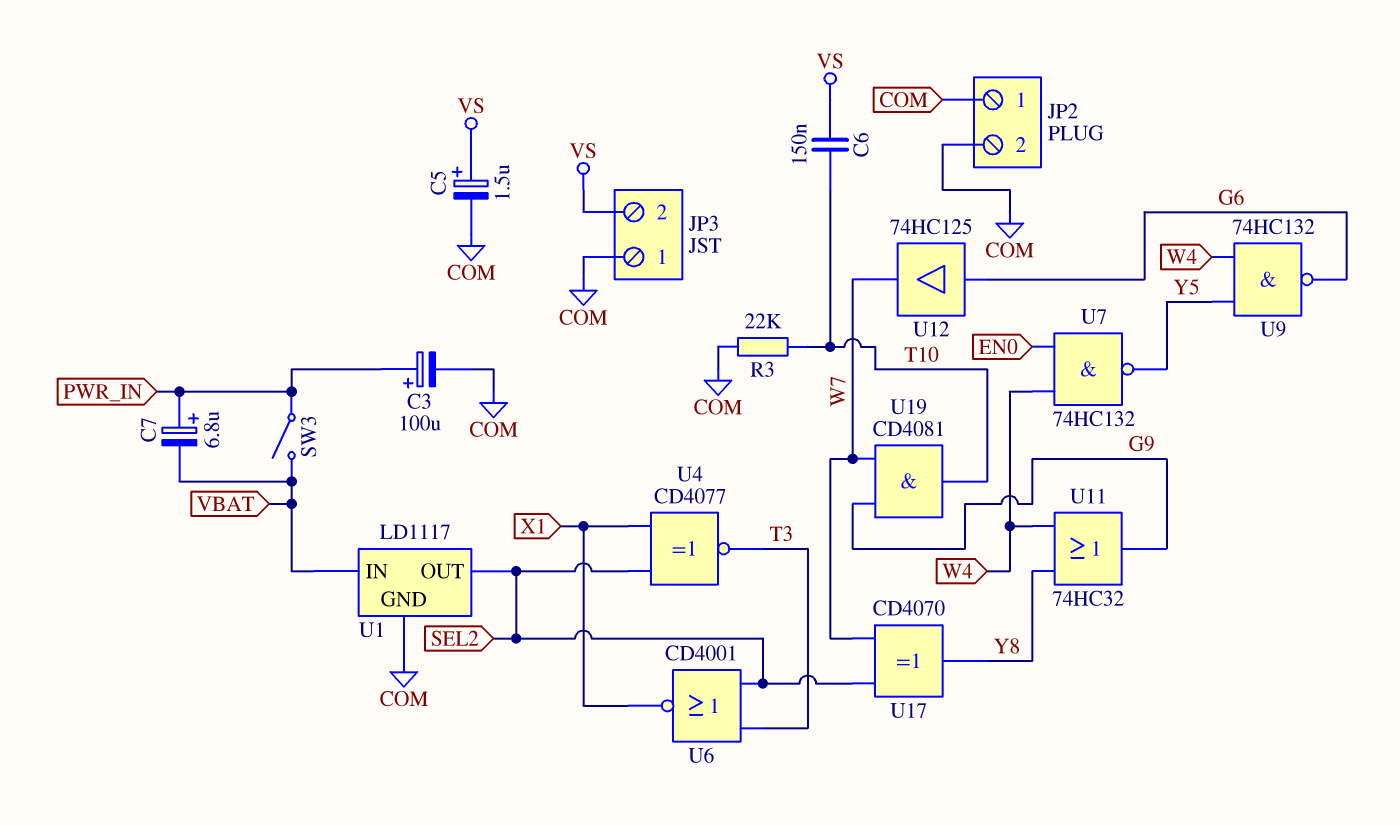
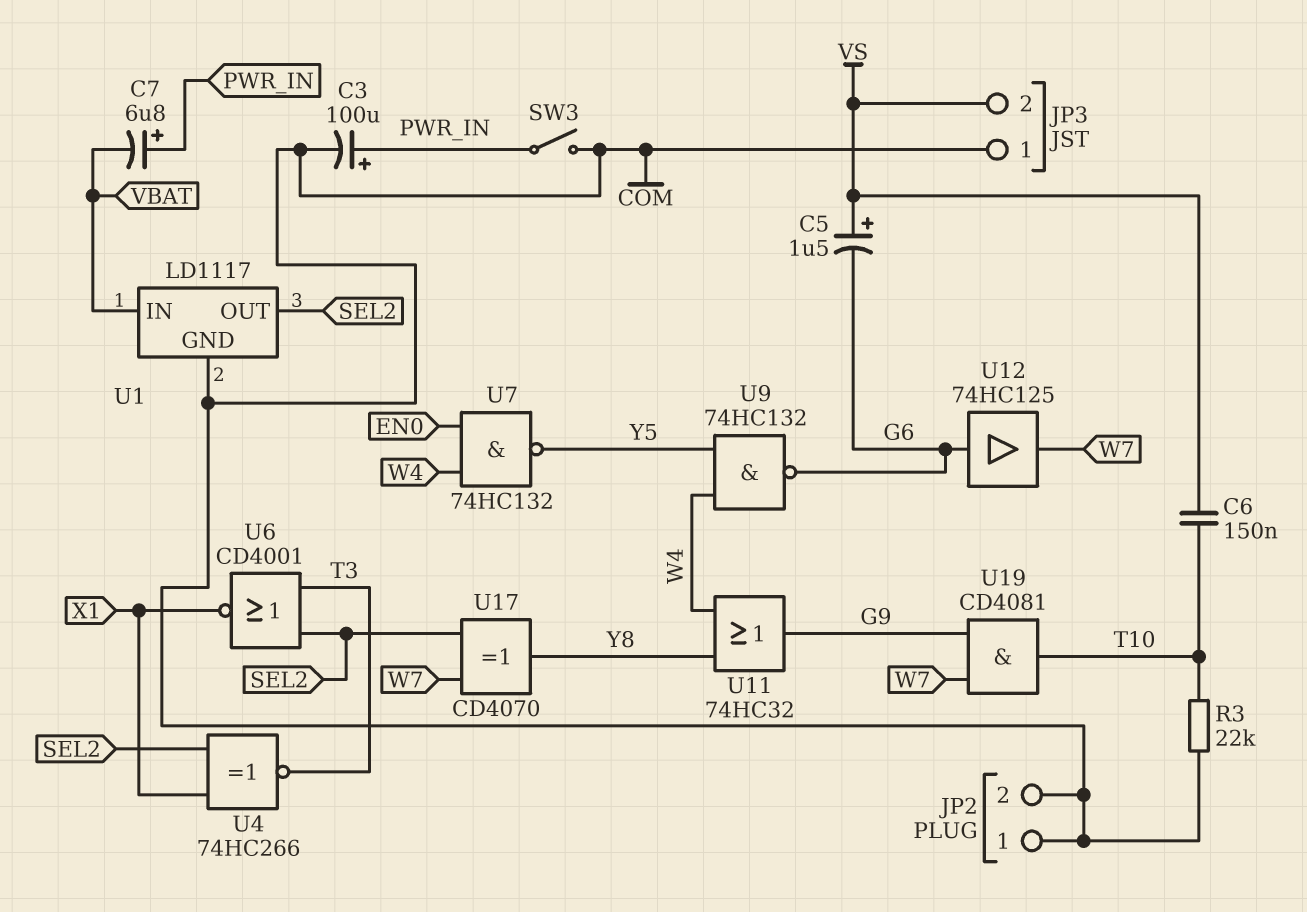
C5: 1.5uF (plus VS, minus COM) -> 1.5uF (plus VS, minus G6)
SW3: switch (PWR_IN, VBAT) -> switch (COM, PWR_IN)
U4: XNOR CD4077 (in SEL2, in X1, out T3) -> XNOR 74HC266 (in SEL2, in X1, out T3)

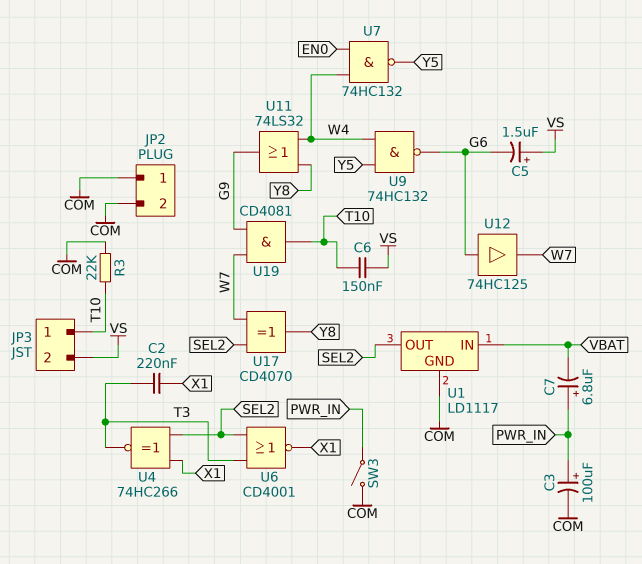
C2: none -> 220nF (T3, X1)
JP3 pin 1: COM -> T10
U11: OR 74HC32 (in W4, in Y8, out G9) -> OR 74LS32 (in W4, in Y8, out G9)

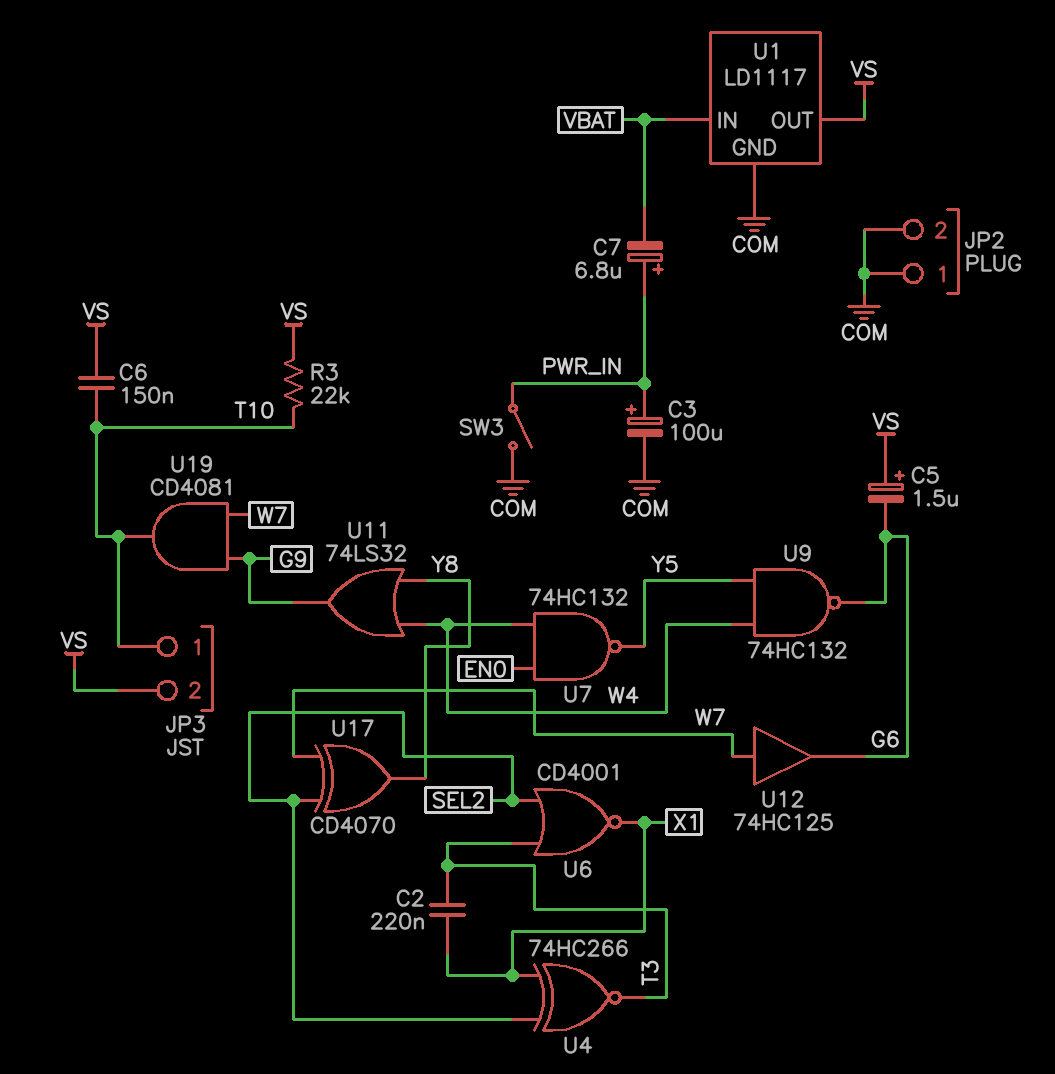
R3: 22k (COM, T10) -> 22k (T10, VS)
U1 pin OUT: SEL2 -> VS
U12: buffer 74HC125 (in G6, out W7) -> buffer 74HC125 (in W7, out G6)

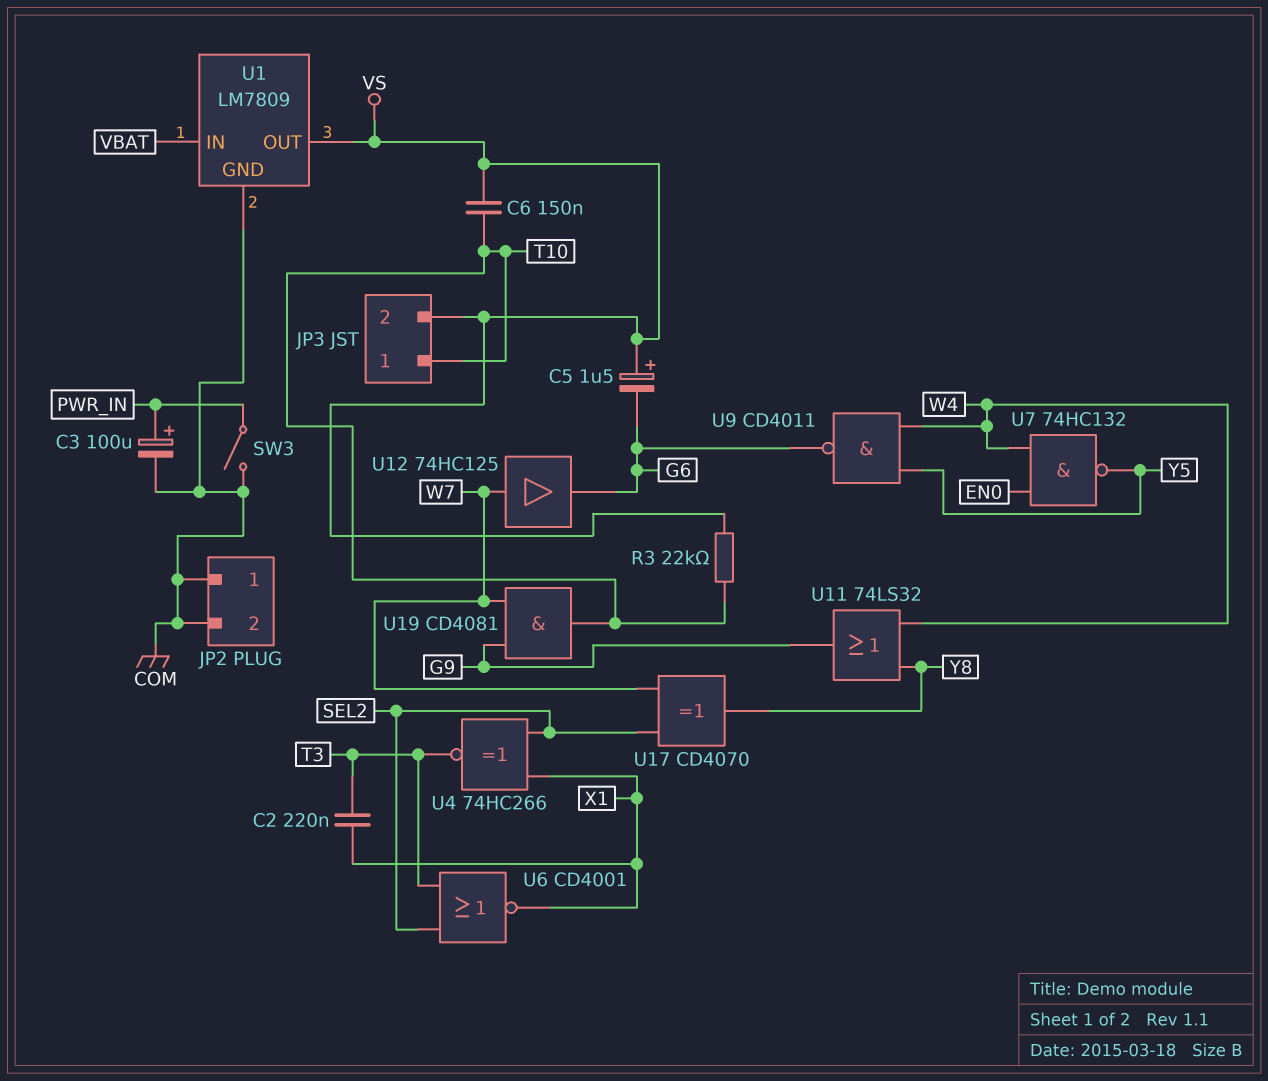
C7: 6.8uF (plus PWR_IN, minus VBAT) -> none
U1: LD1117 -> LM7809
U9: NAND 74HC132 (in W4, in Y5, out G6) -> NAND CD4011 (in W4, in Y5, out G6)

